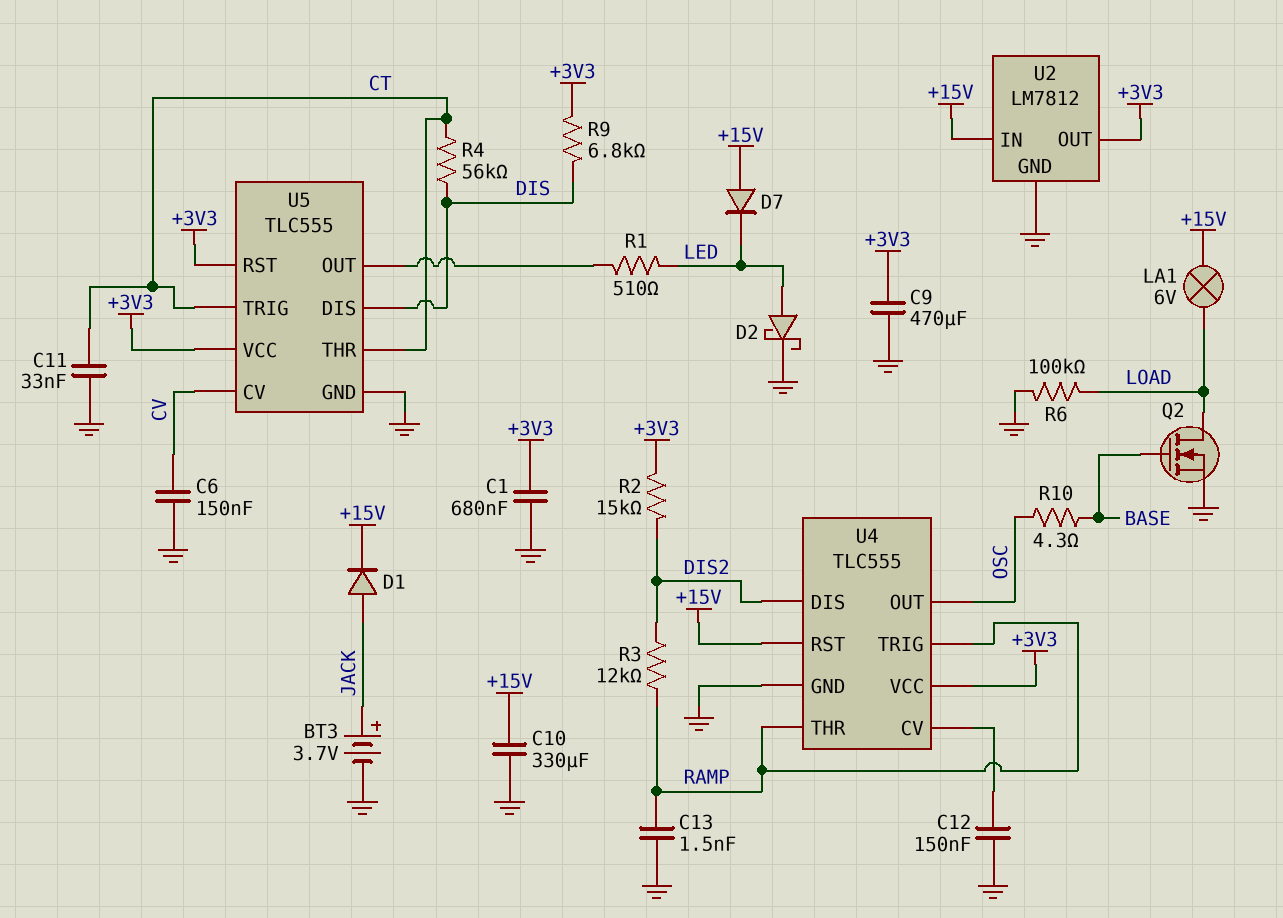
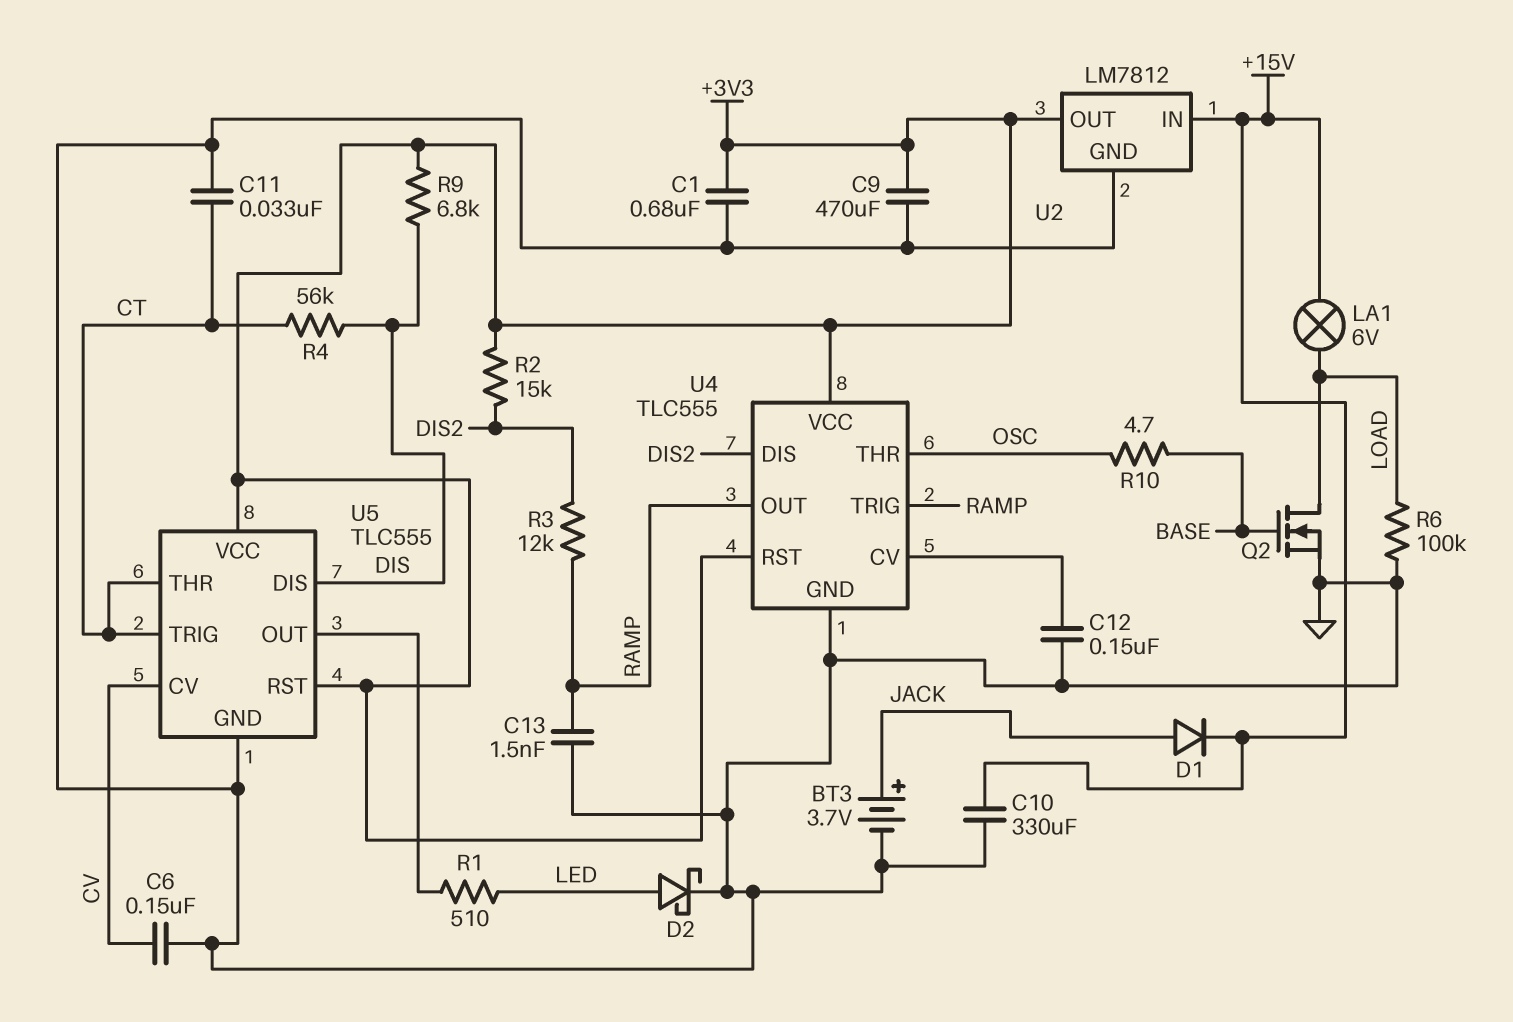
D7: diode (A +15V, K LED) -> none
R10: 4.3 (BASE, OSC) -> 4.7 (BASE, OSC)
U4 pin OUT: OSC -> RAMP
U4 pin RST: +15V -> +3V3
U4 pin THR: RAMP -> OSC

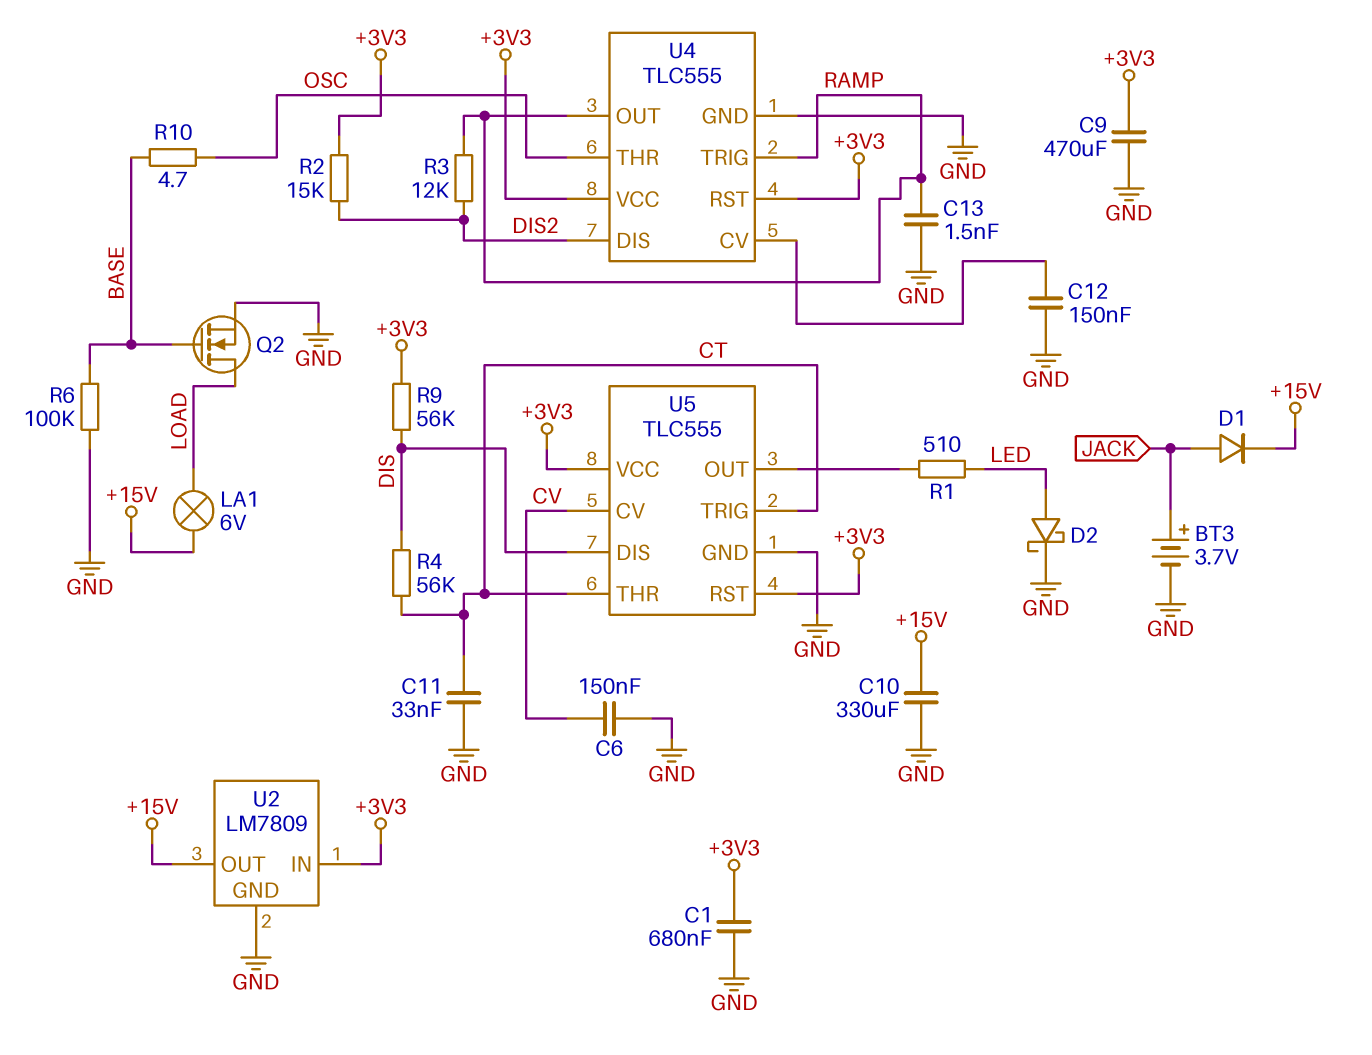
R6: 100k (GND, LOAD) -> 100k (BASE, GND)
R9: 6.8k (+3V3, DIS) -> 56k (+3V3, DIS)
U2: LM7812 -> LM7809
U2 pin IN: +15V -> +3V3
U2 pin OUT: +3V3 -> +15V

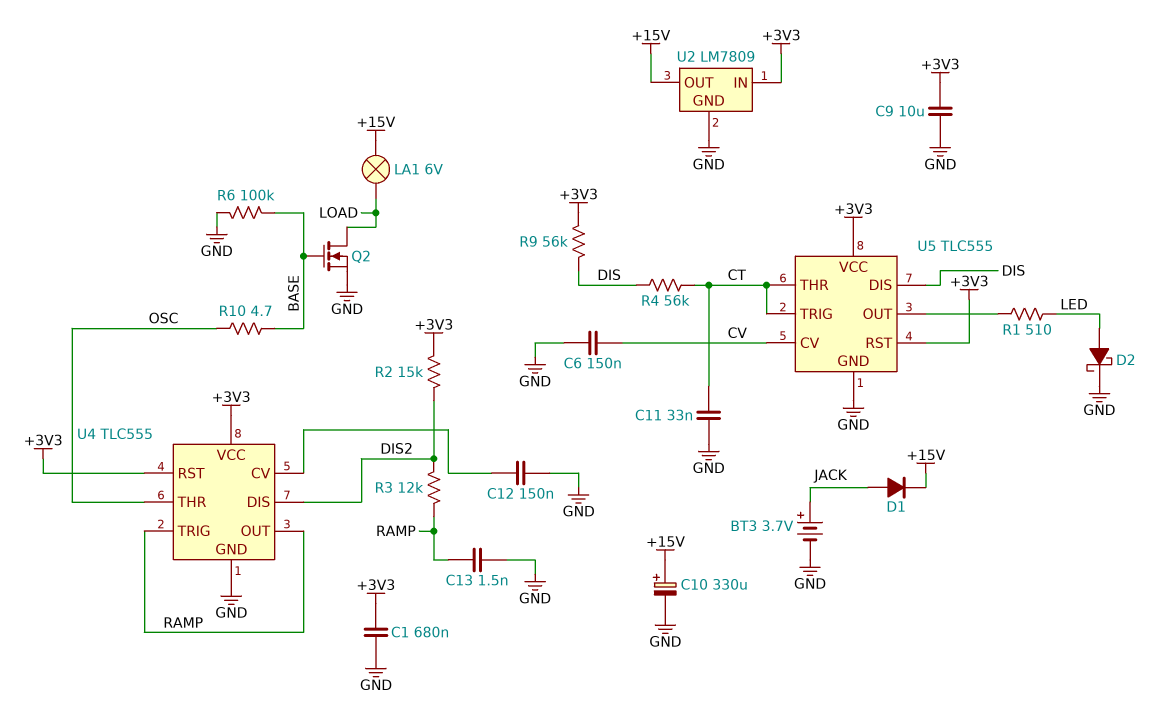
C9: 470uF (+3V3, GND) -> 10uF (+3V3, GND)
C10: 330uF (+15V, GND) -> 330uF (plus +15V, minus GND)

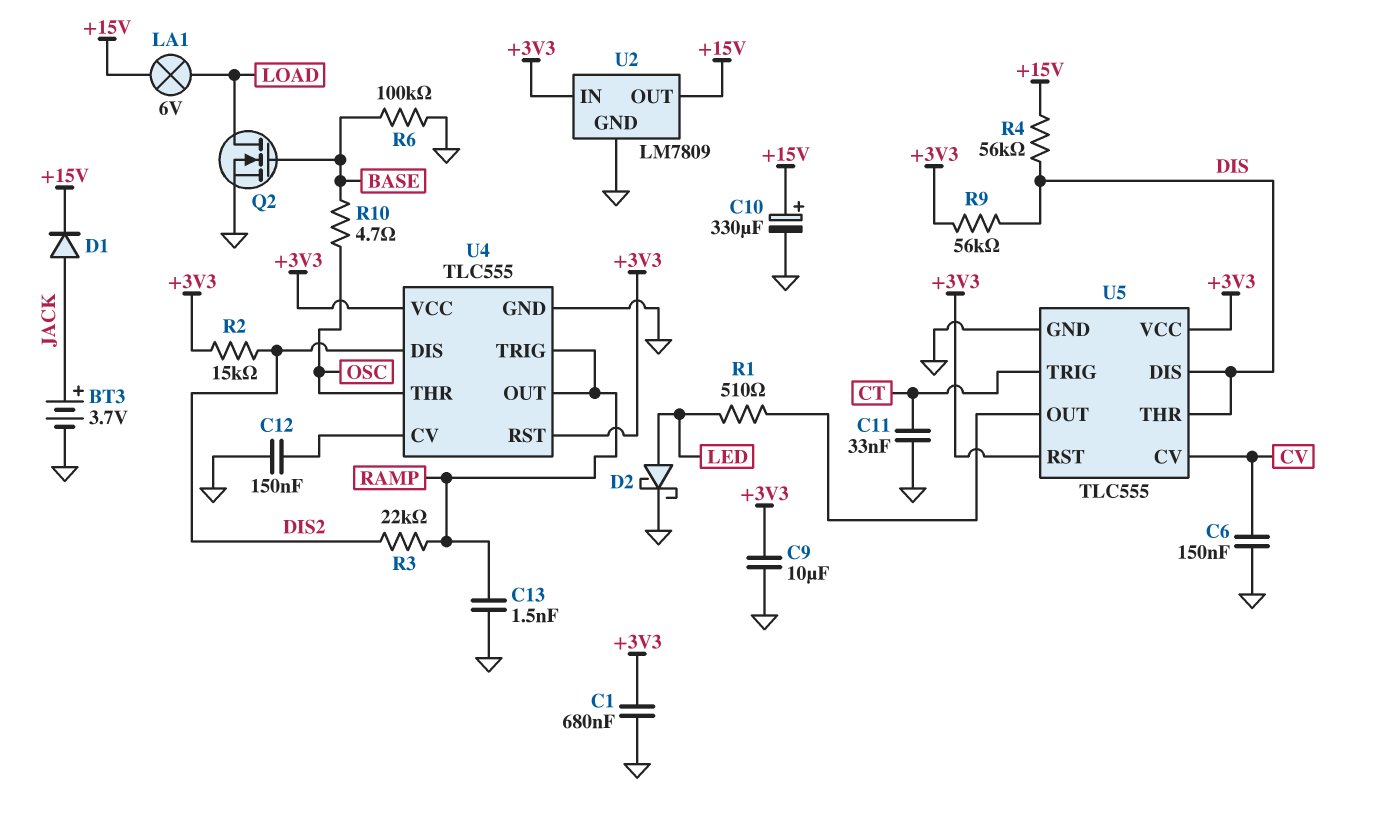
R3: 12k (DIS2, RAMP) -> 22k (DIS2, RAMP)
R4: 56k (CT, DIS) -> 56k (+15V, DIS)
U5 pin THR: CT -> DIS

